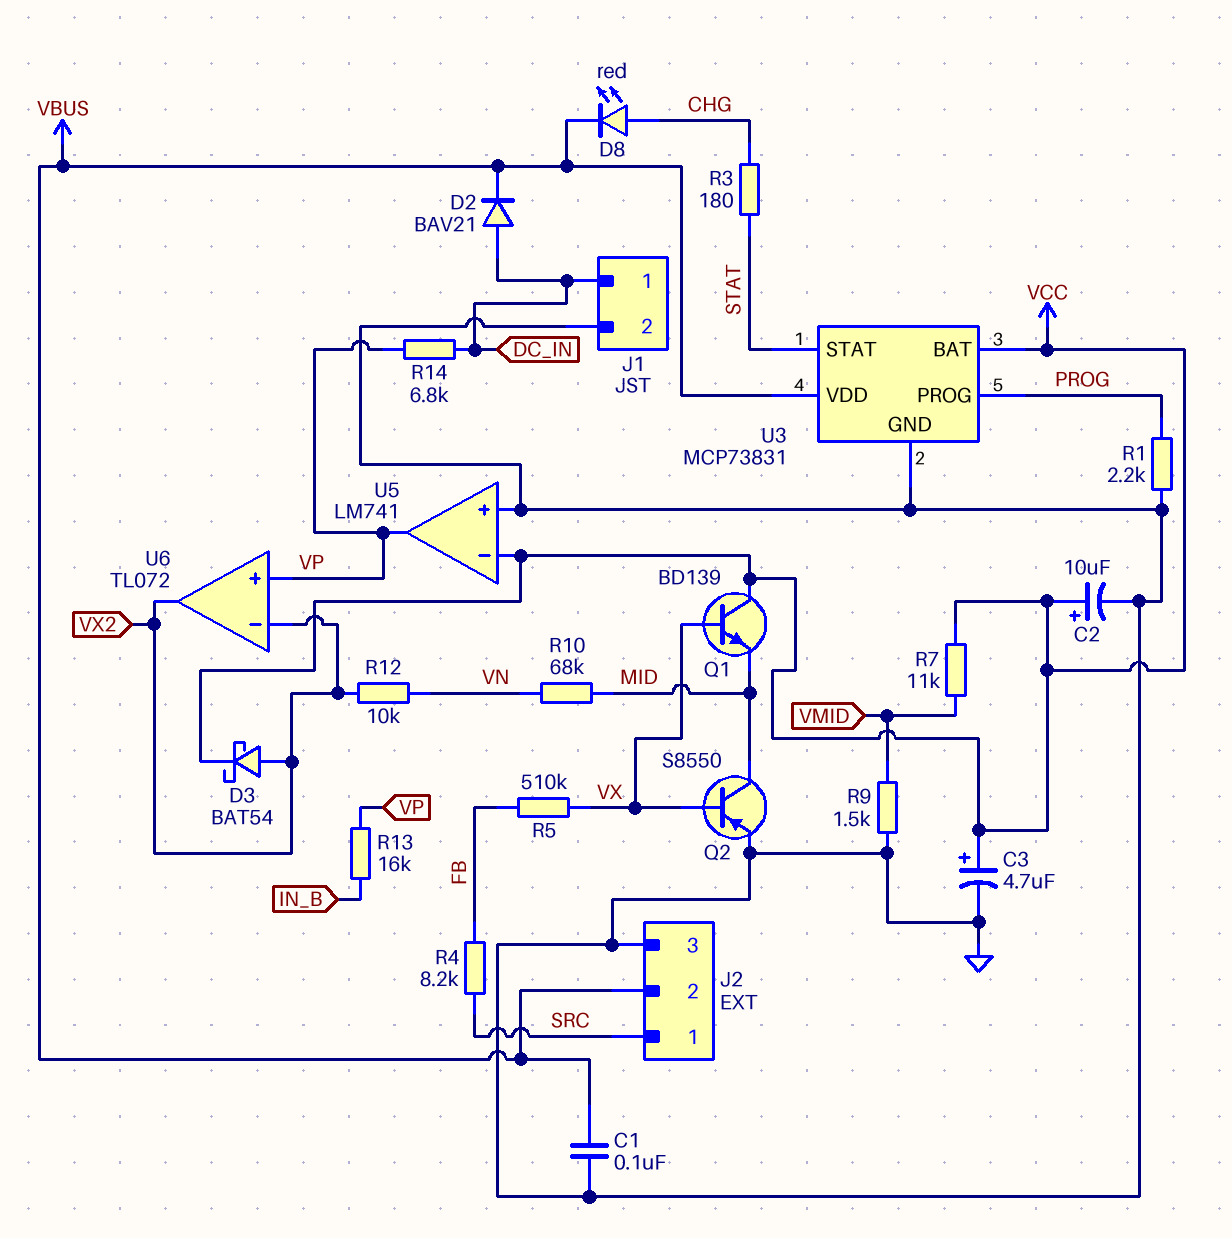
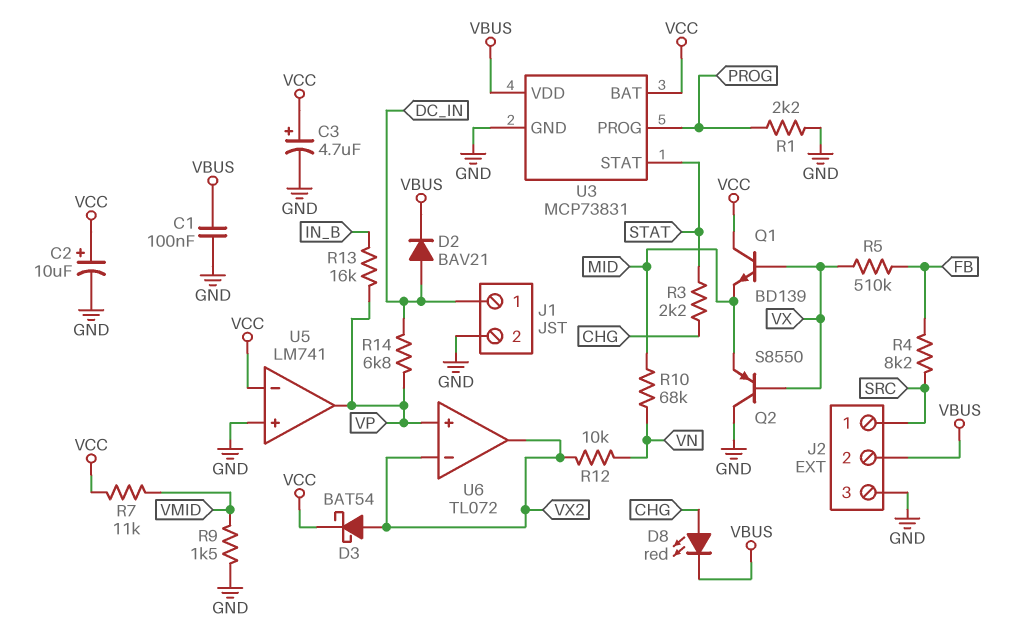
Q2: PNP S8550 (B VX, C MID, E GND) -> PNP S8550 (B VX, C GND, E MID)
R3: 180 (CHG, STAT) -> 2.2k (CHG, STAT)

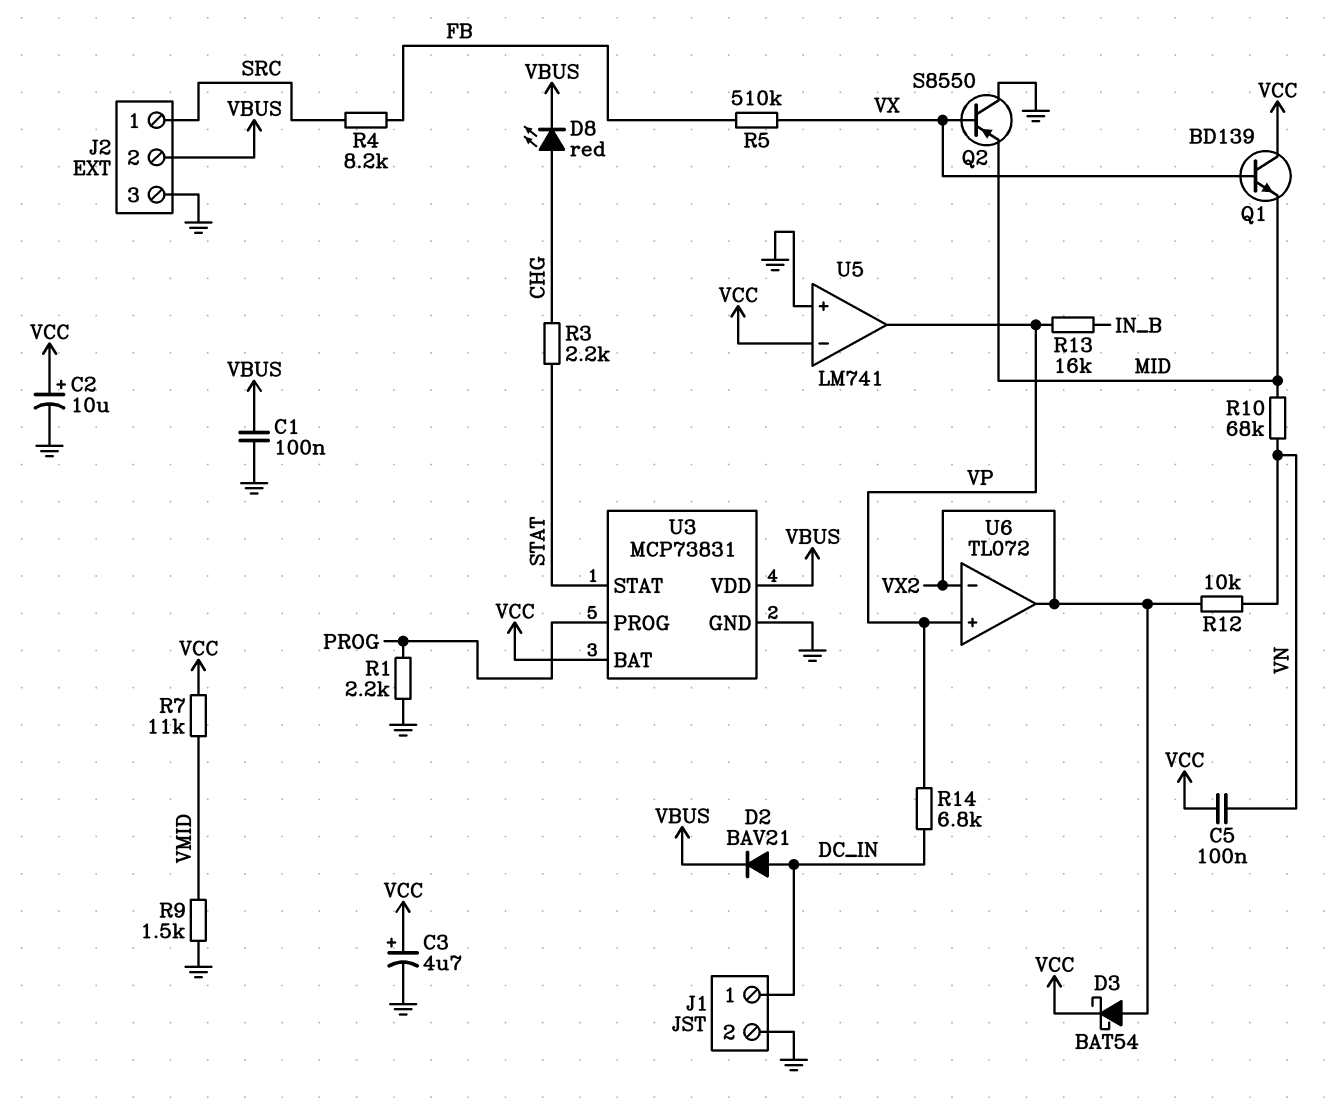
C5: none -> 100nF (VCC, VN)

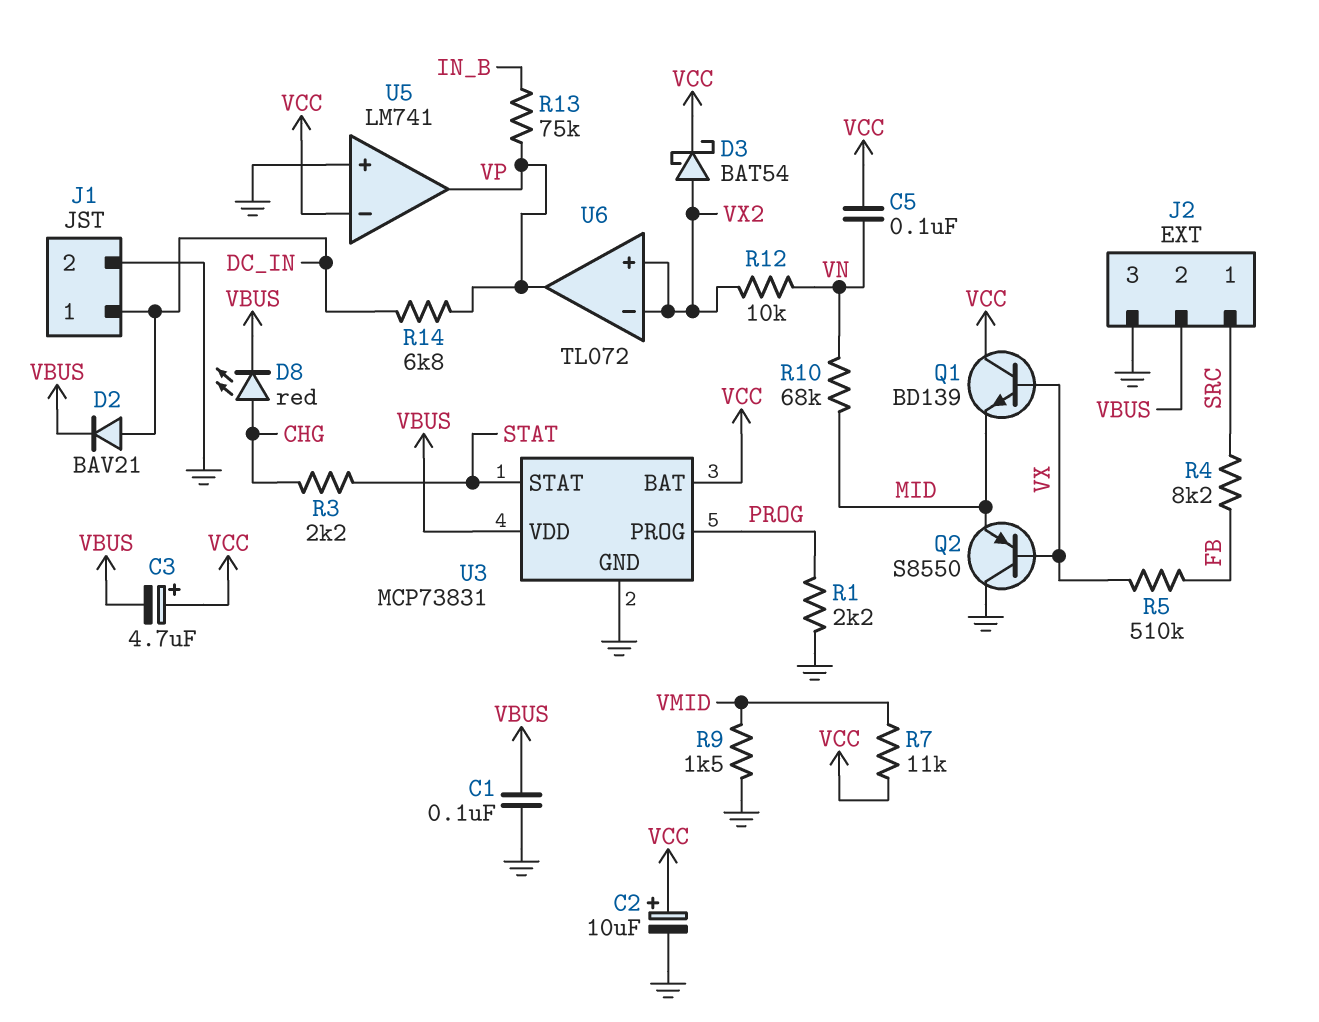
C3: 4.7uF (plus VCC, minus GND) -> 4.7uF (plus VCC, minus VBUS)
R13: 16k (IN_B, VP) -> 75k (IN_B, VP)
U6 pin in+: VP -> VX2
U6 pin out: VX2 -> VP

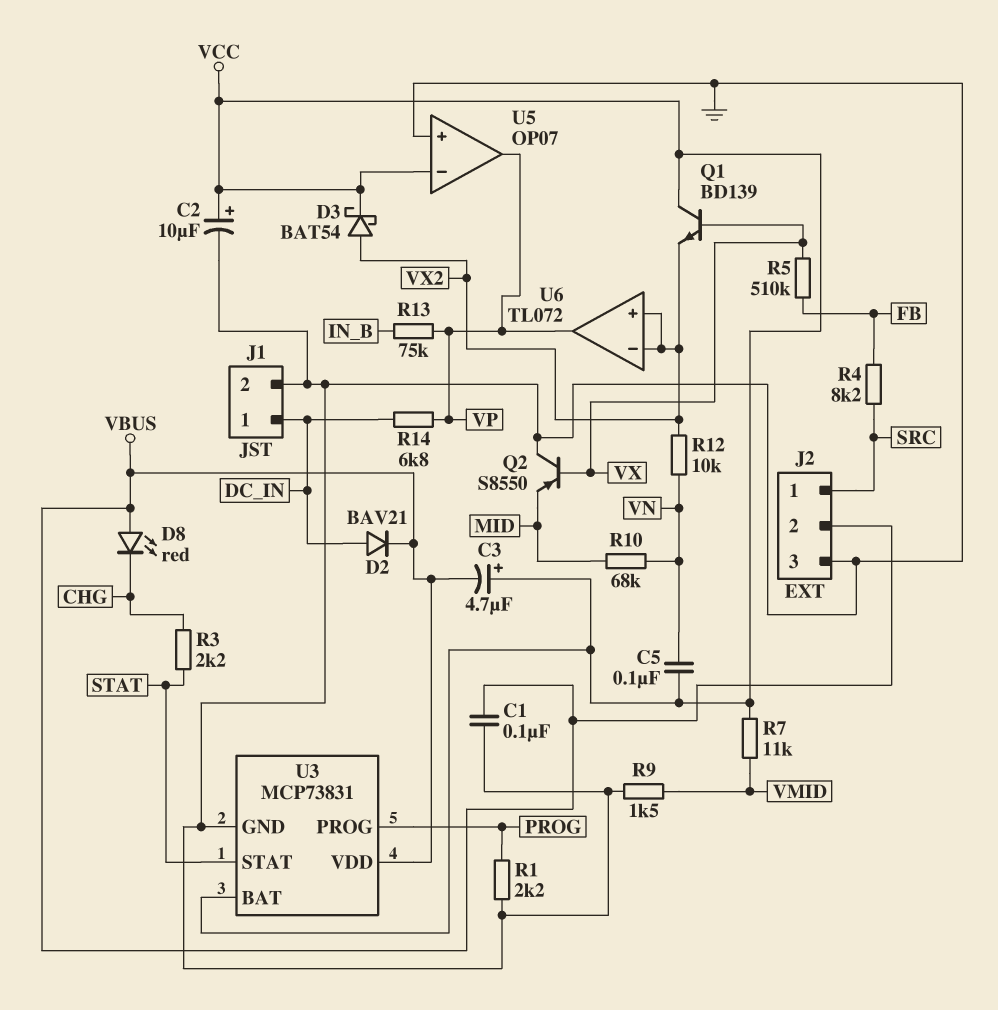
D8: LED red (A CHG, K VBUS) -> LED red (A VBUS, K CHG)
Q1: NPN BD139 (B VX, C VCC, E MID) -> NPN BD139 (B VX, C VCC, E VX2)
U5: LM741 -> OP07

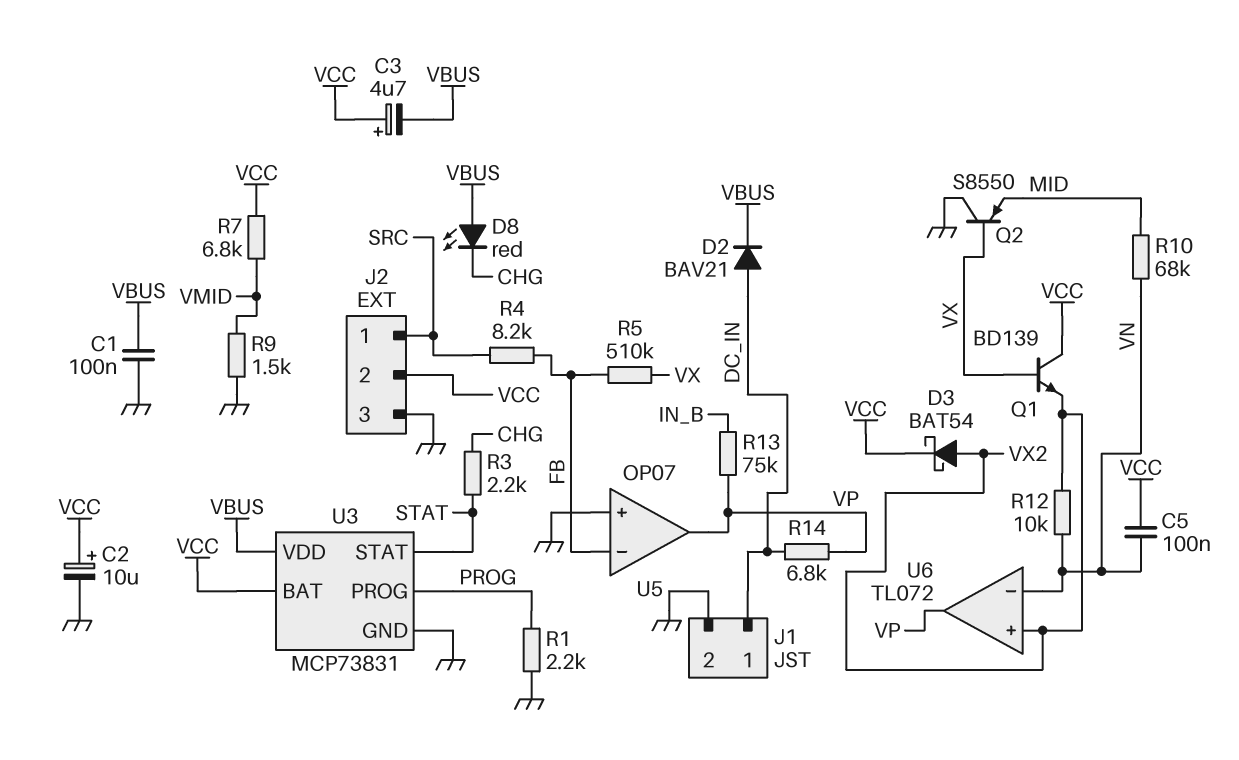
J2 pin 2: VBUS -> VCC
R7: 11k (VCC, VMID) -> 6.8k (VCC, VMID)
U5 pin in-: VCC -> FB
U6 pin in-: VX2 -> VN

